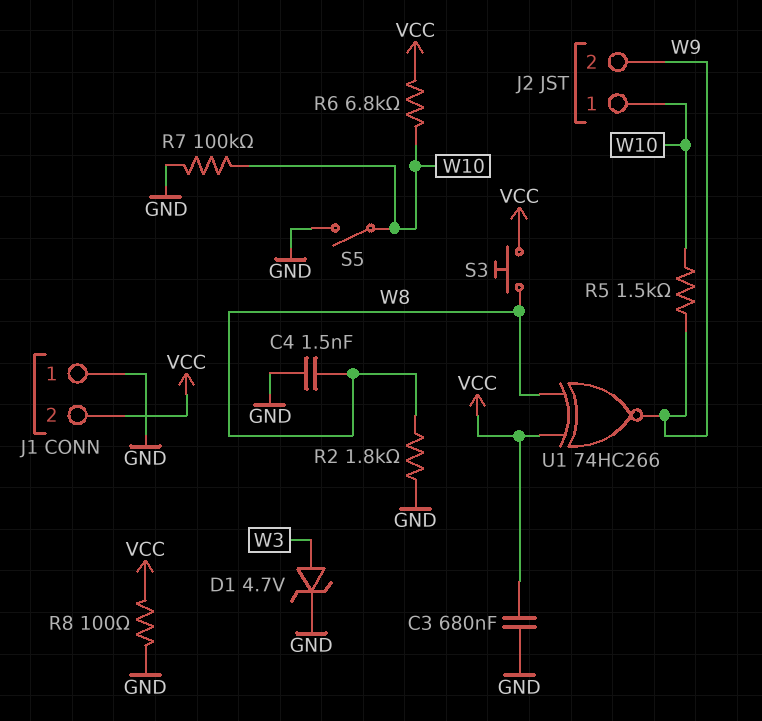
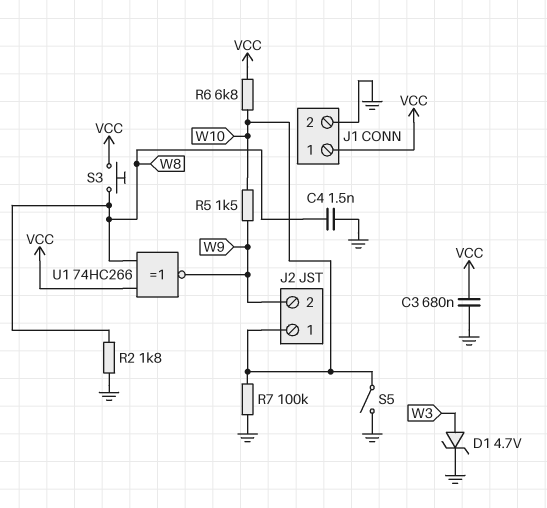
J1 pin 1: GND -> VCC
J1 pin 2: VCC -> GND
R8: 100 (GND, VCC) -> none

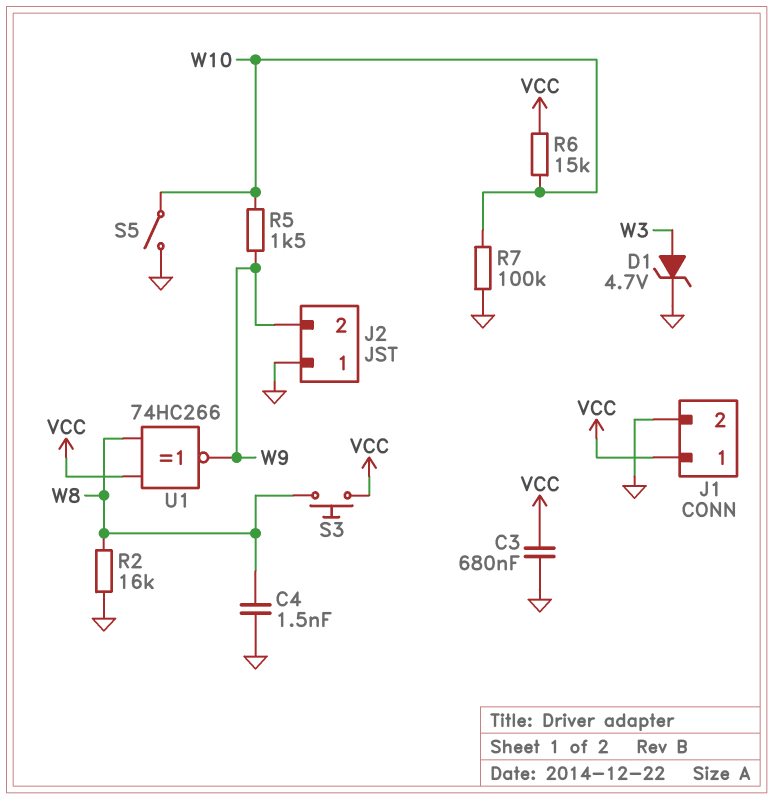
J2 pin 1: W10 -> GND
R2: 1.8k (GND, W8) -> 16k (GND, W8)
R6: 6.8k (VCC, W10) -> 15k (VCC, W10)

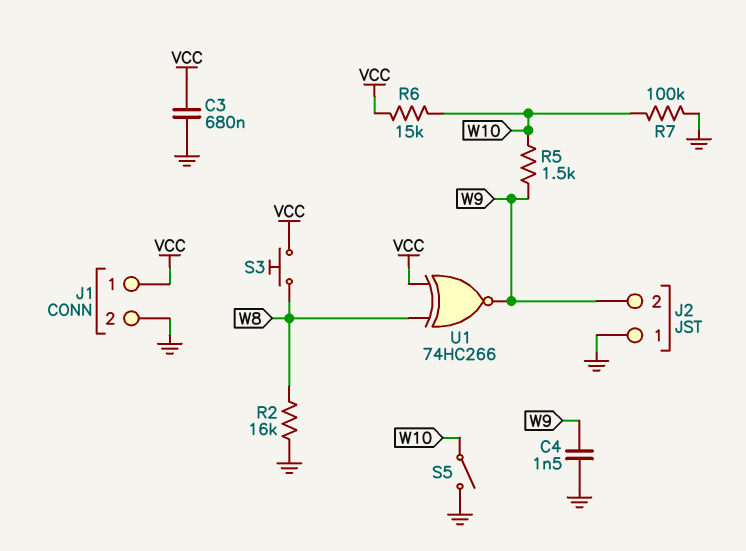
C4: 1.5nF (GND, W8) -> 1.5nF (GND, W9)
D1: zener 4.7V (A W3, K GND) -> none

